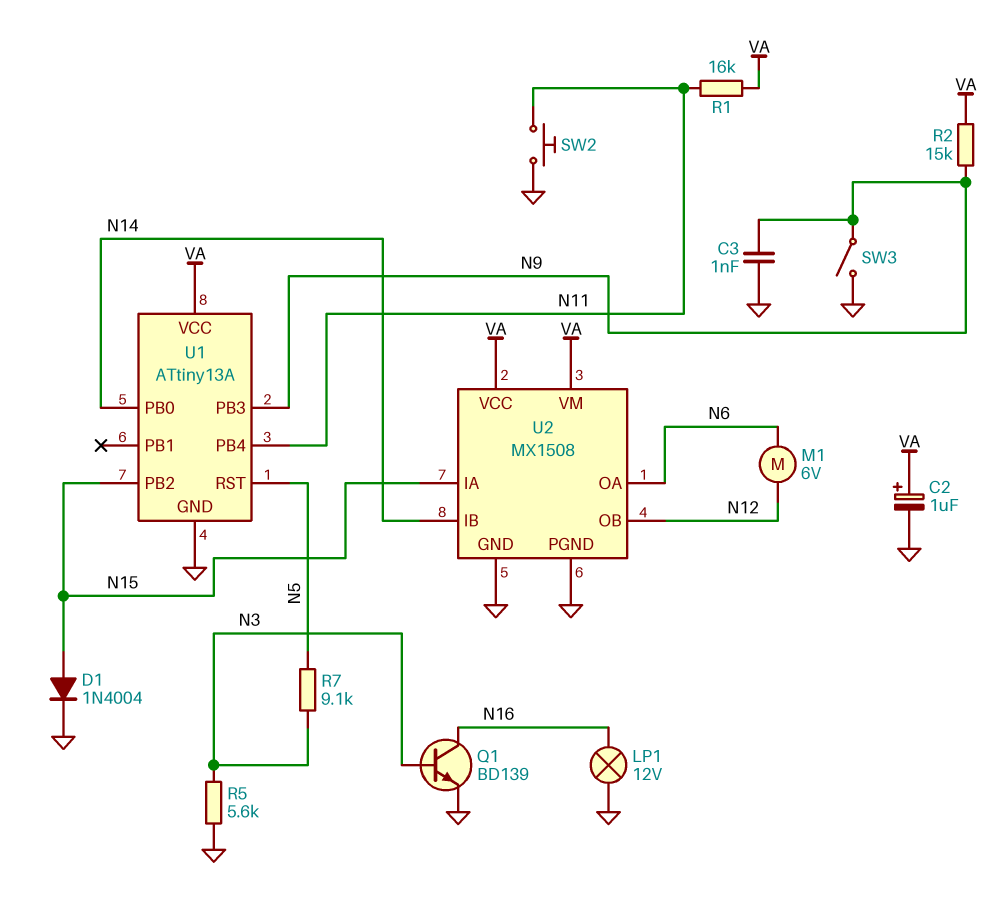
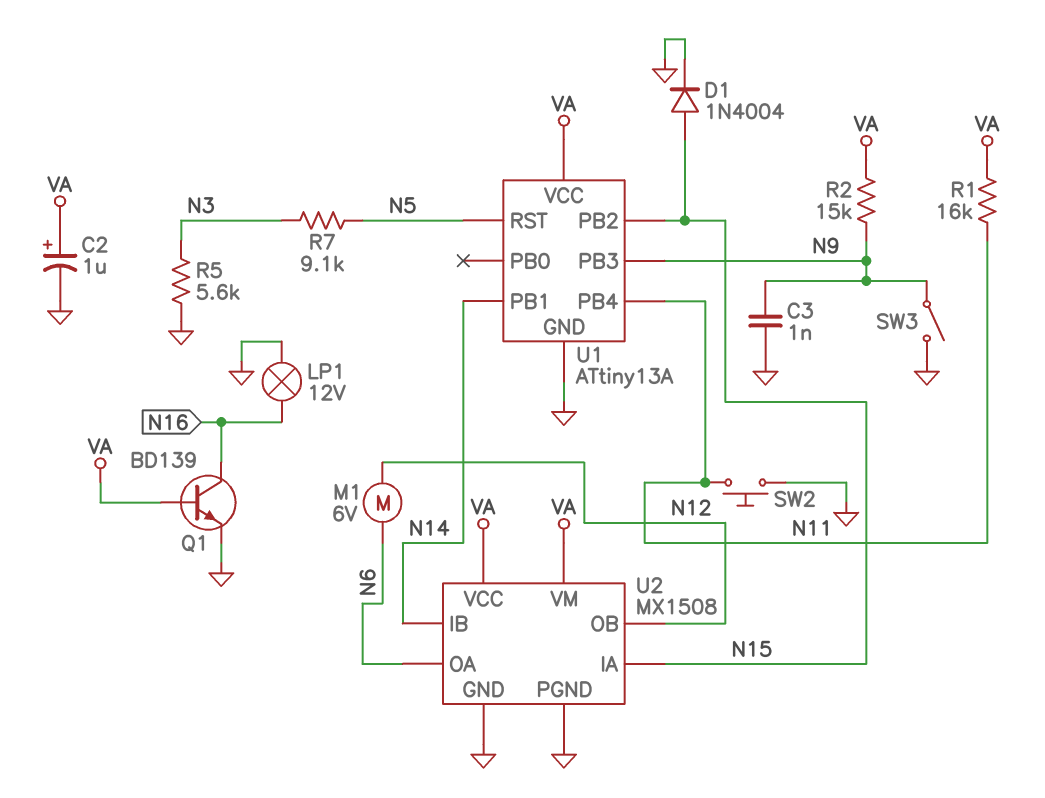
Q1: NPN BD139 (B N3, C N16, E GND) -> NPN BD139 (B VA, C N16, E GND)
U1 pin PB0: N14 -> none
U1 pin PB1: none -> N14

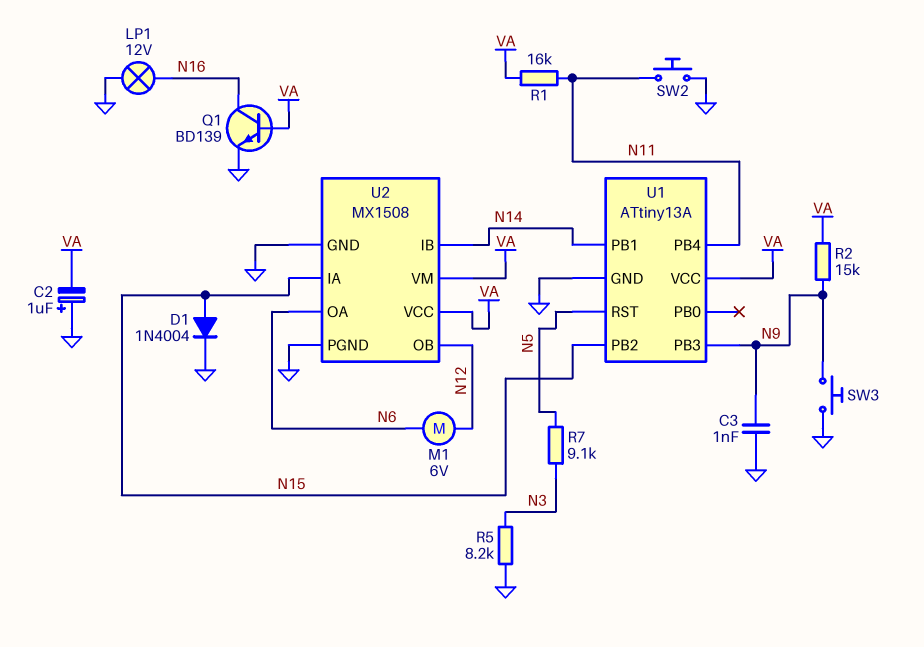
C2: 1uF (plus VA, minus GND) -> 1uF (plus GND, minus VA)
R5: 5.6k (GND, N3) -> 8.2k (GND, N3)
SW3: switch (GND, N9) -> button (GND, N9)

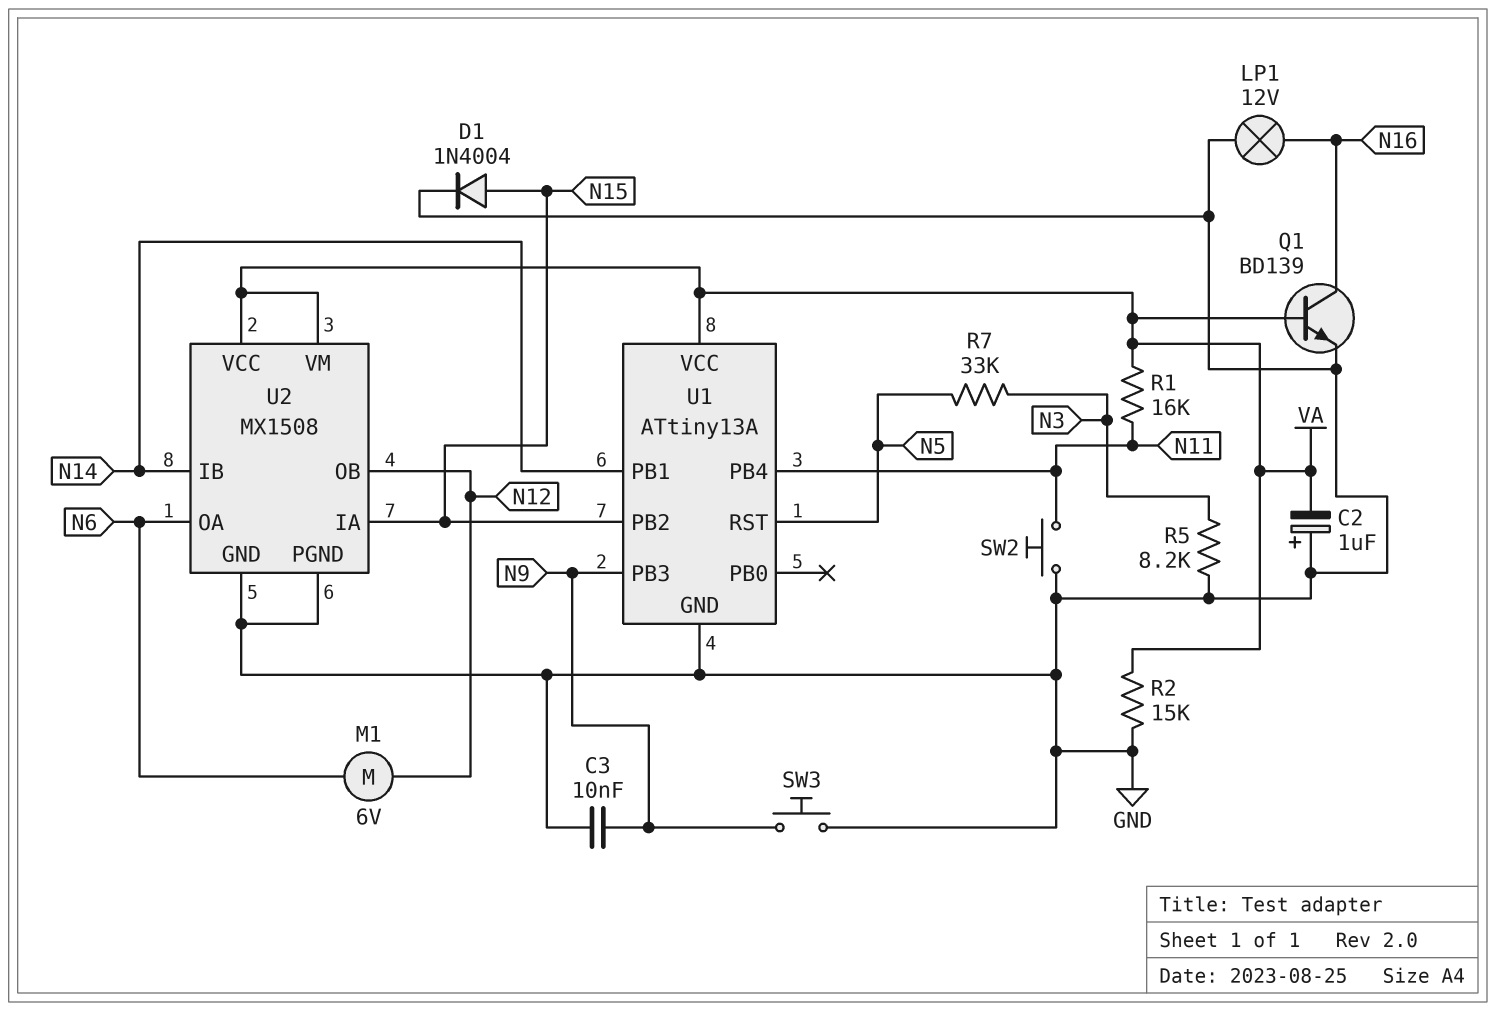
C3: 1nF (GND, N9) -> 10nF (GND, N9)
R2: 15k (N9, VA) -> 15k (GND, VA)
R7: 9.1k (N3, N5) -> 33k (N3, N5)

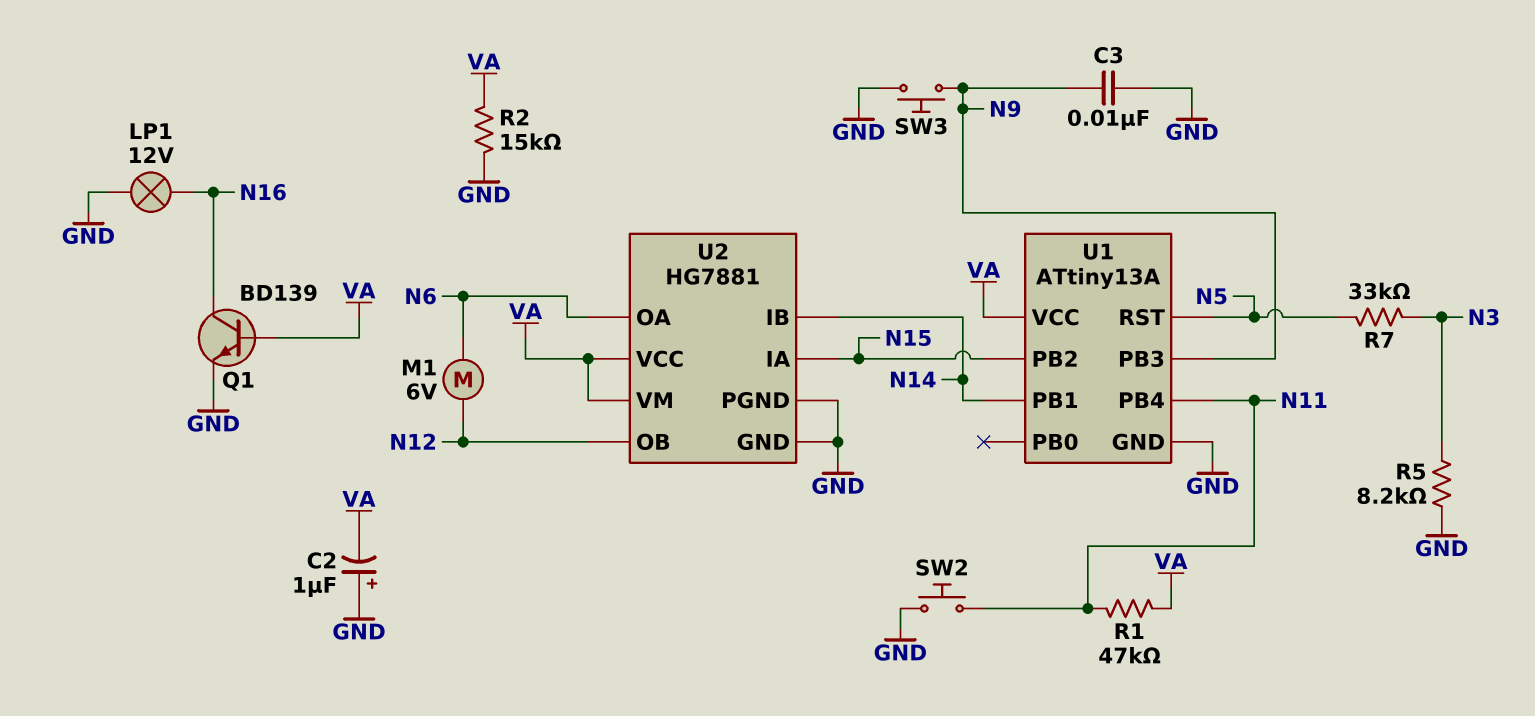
D1: diode 1N4004 (A N15, K GND) -> none
R1: 16k (N11, VA) -> 47k (N11, VA)
U2: MX1508 -> HG7881

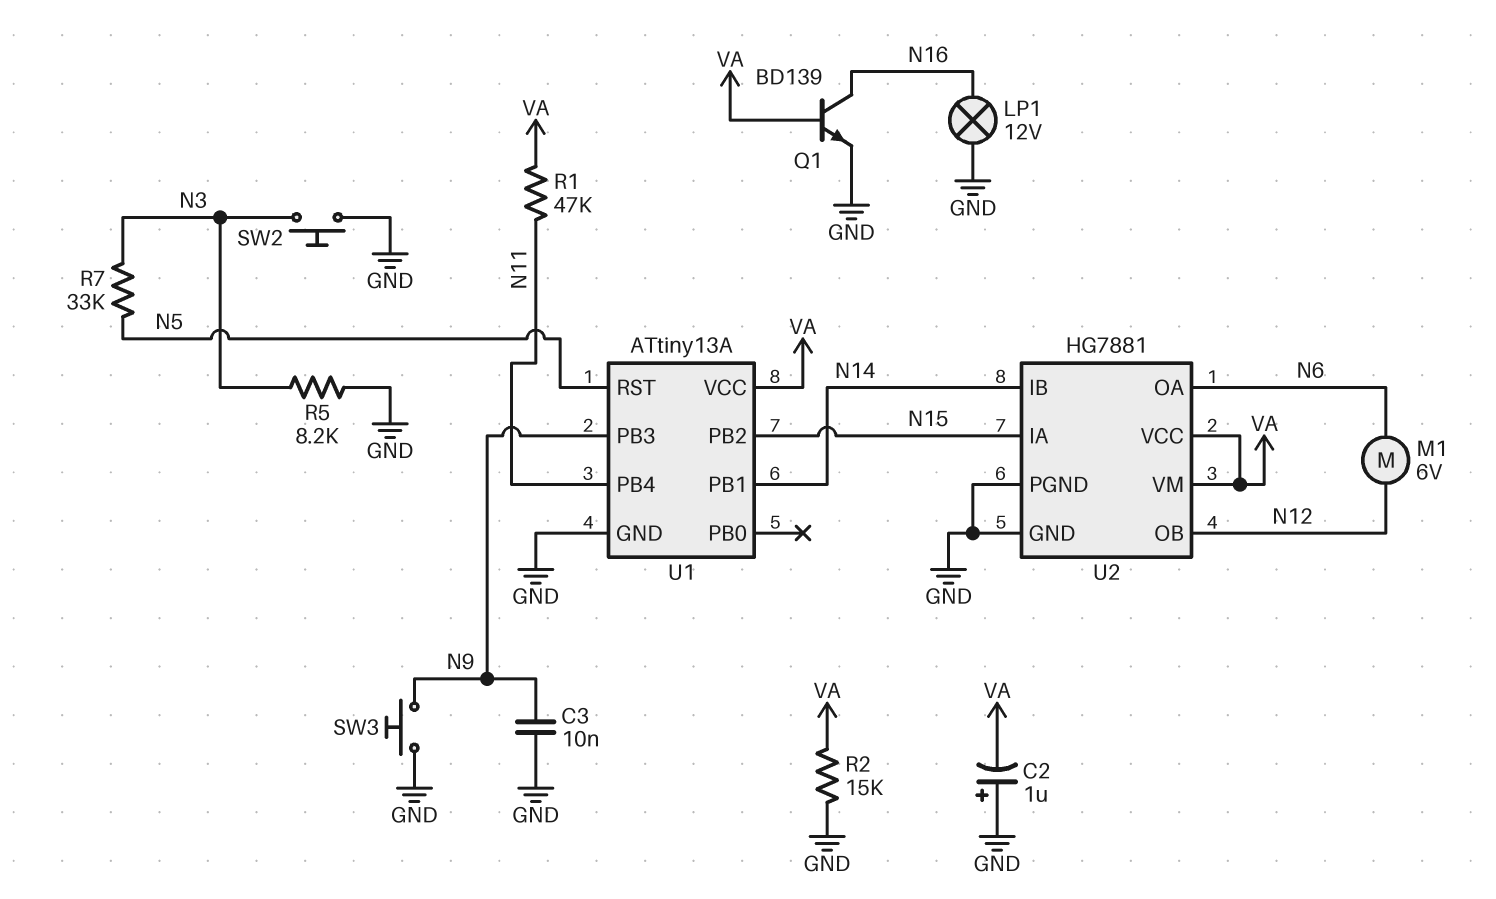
SW2: button (GND, N11) -> button (GND, N3)

